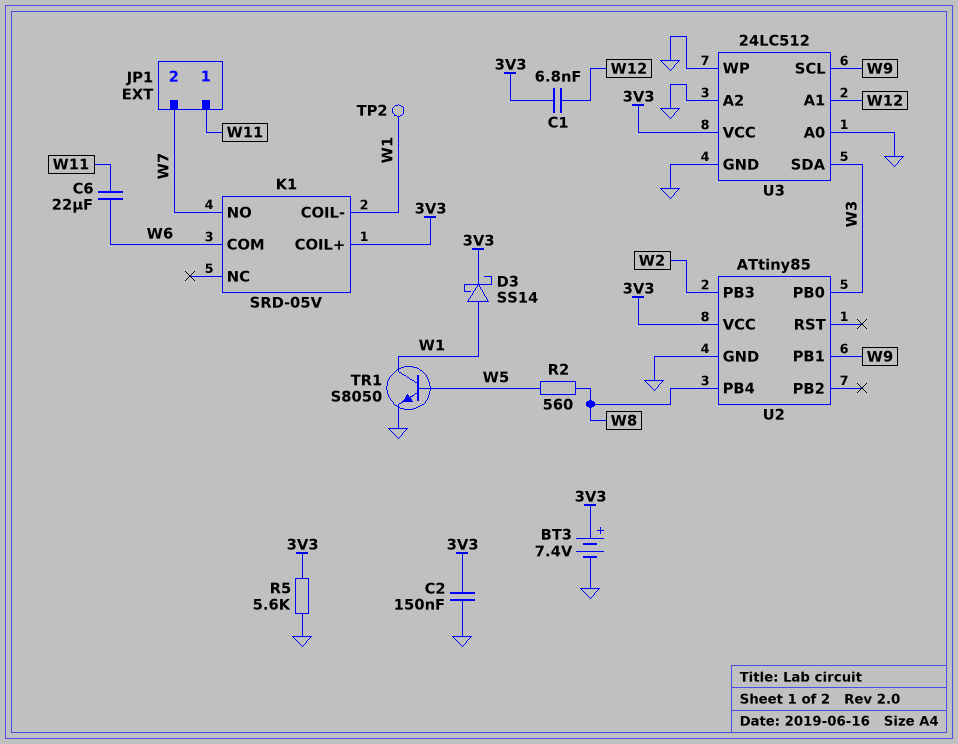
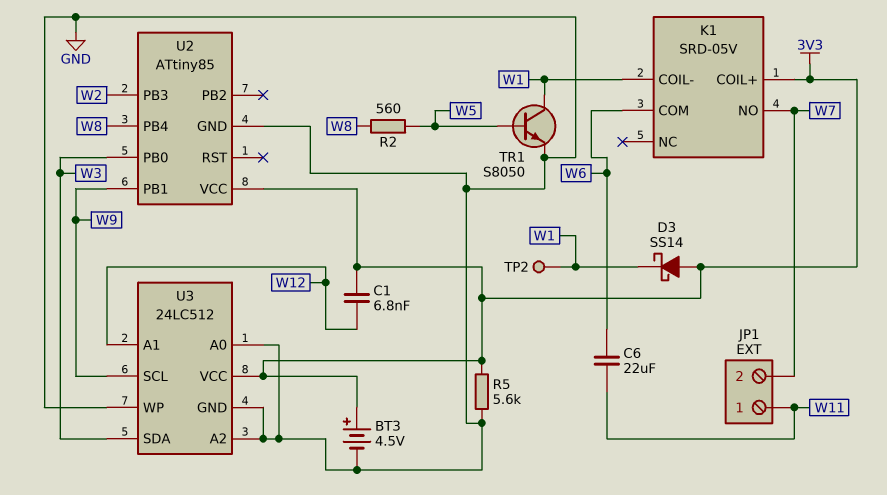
BT3: 7.4V (plus 3V3, minus GND) -> 4.5V (plus 3V3, minus GND)
C2: 150nF (3V3, GND) -> none
D3: schottky SS14 (A W1, K 3V3) -> schottky SS14 (A 3V3, K W1)

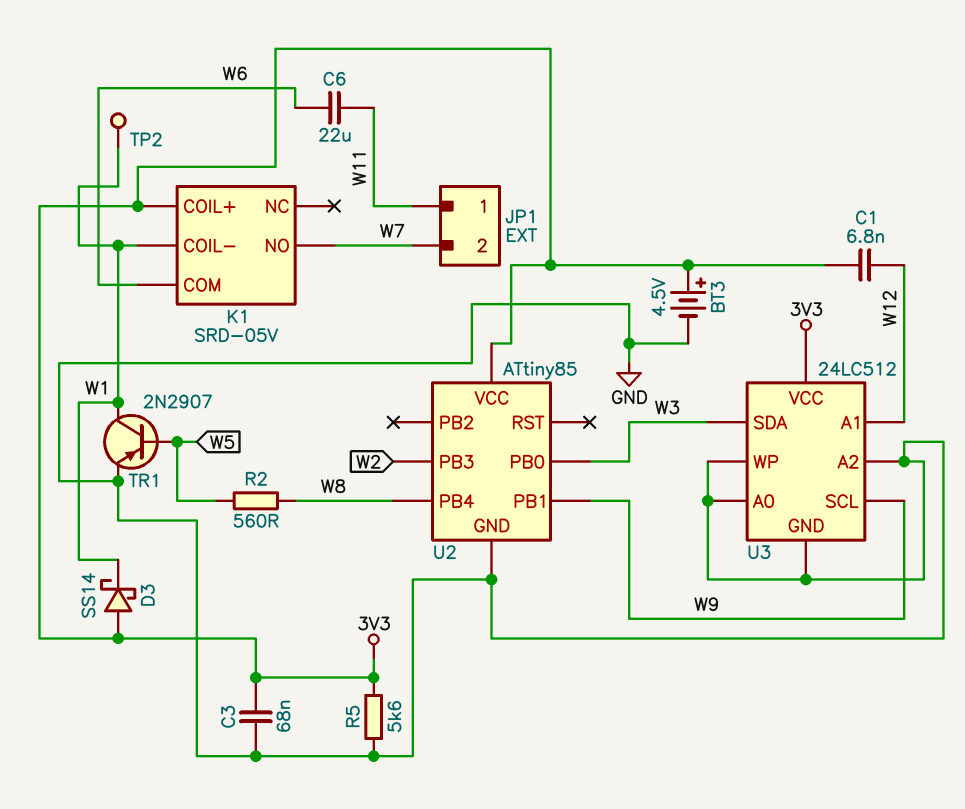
C3: none -> 68nF (3V3, GND)
TR1: NPN S8050 (B W5, C W1, E GND) -> PNP 2N2907 (B W5, C W1, E GND)

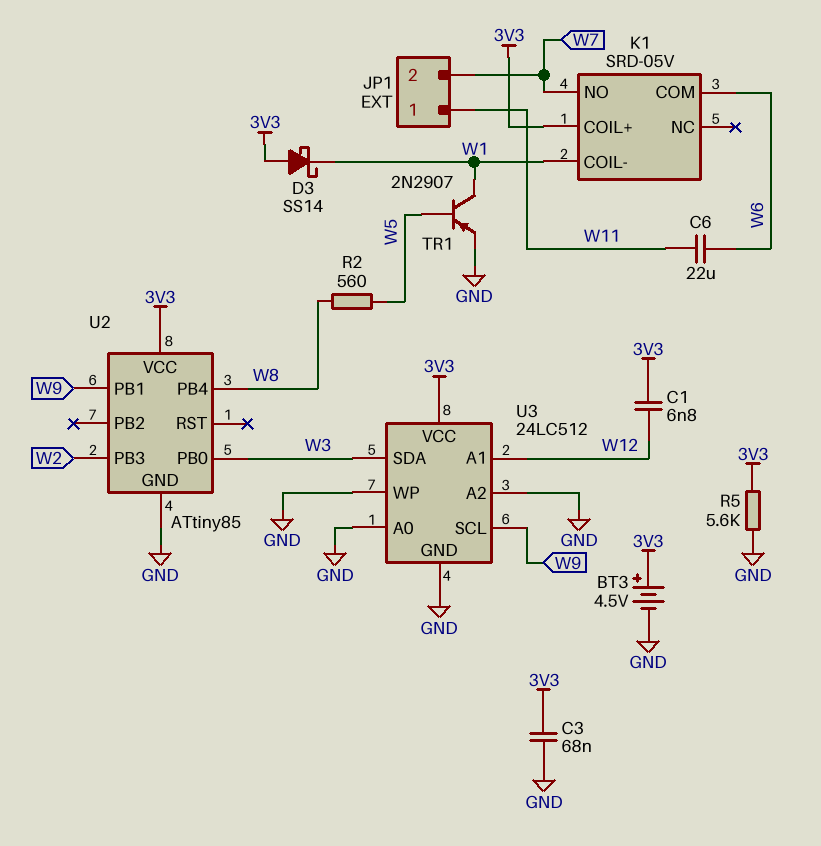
TP2: test point (W1) -> none

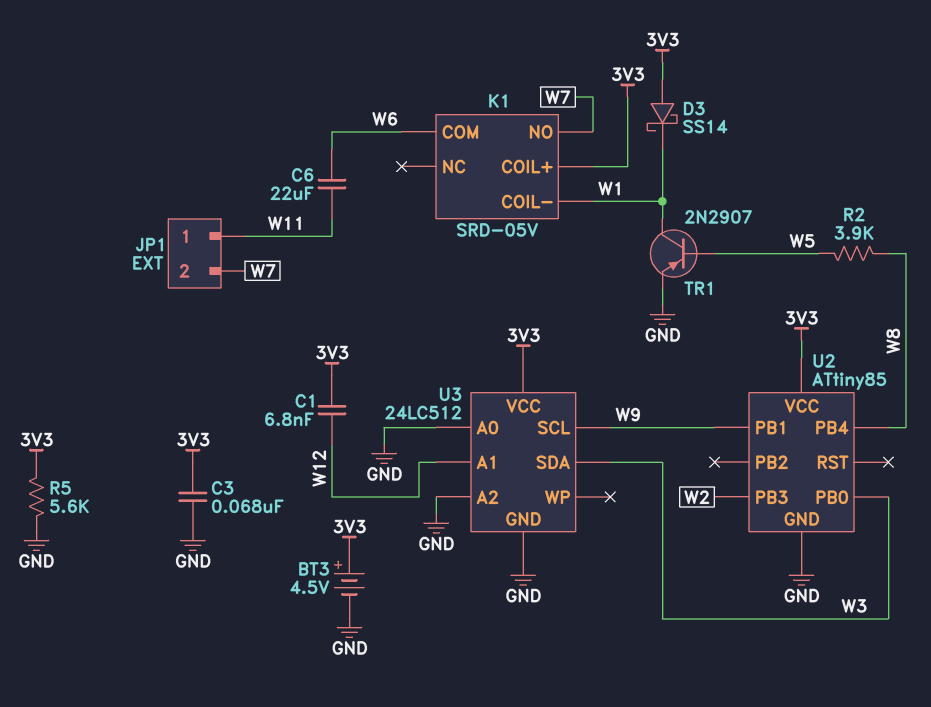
R2: 560 (W5, W8) -> 3.9k (W5, W8)
U3 pin WP: GND -> none

